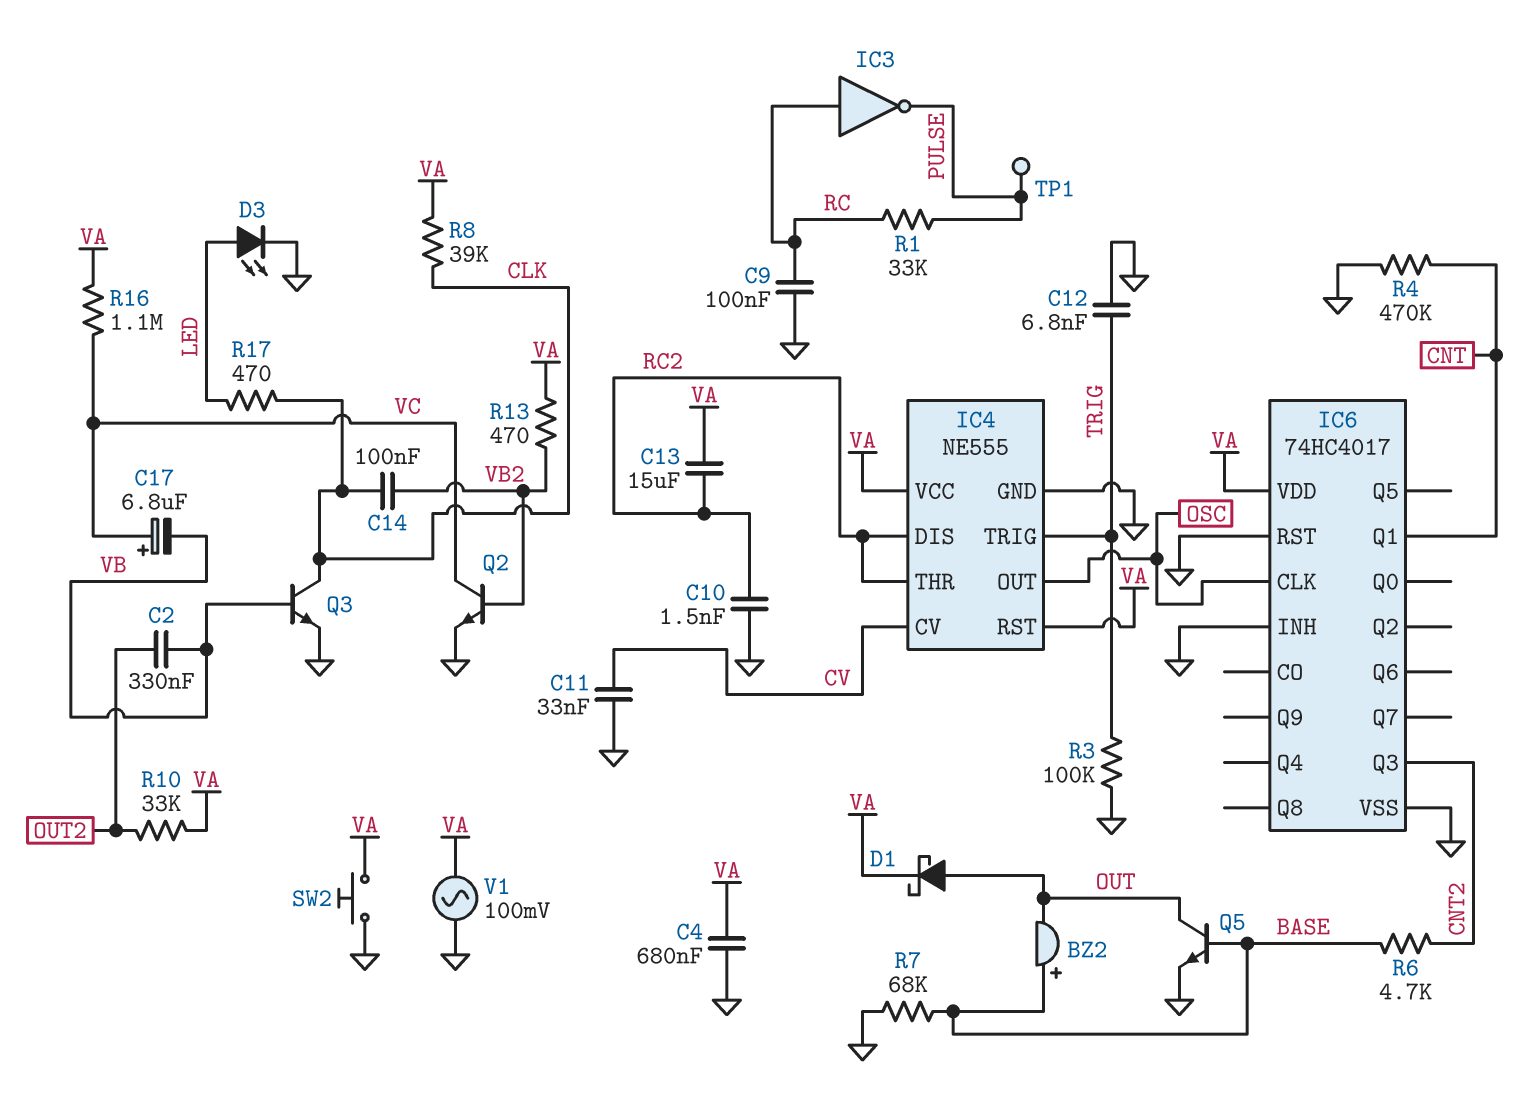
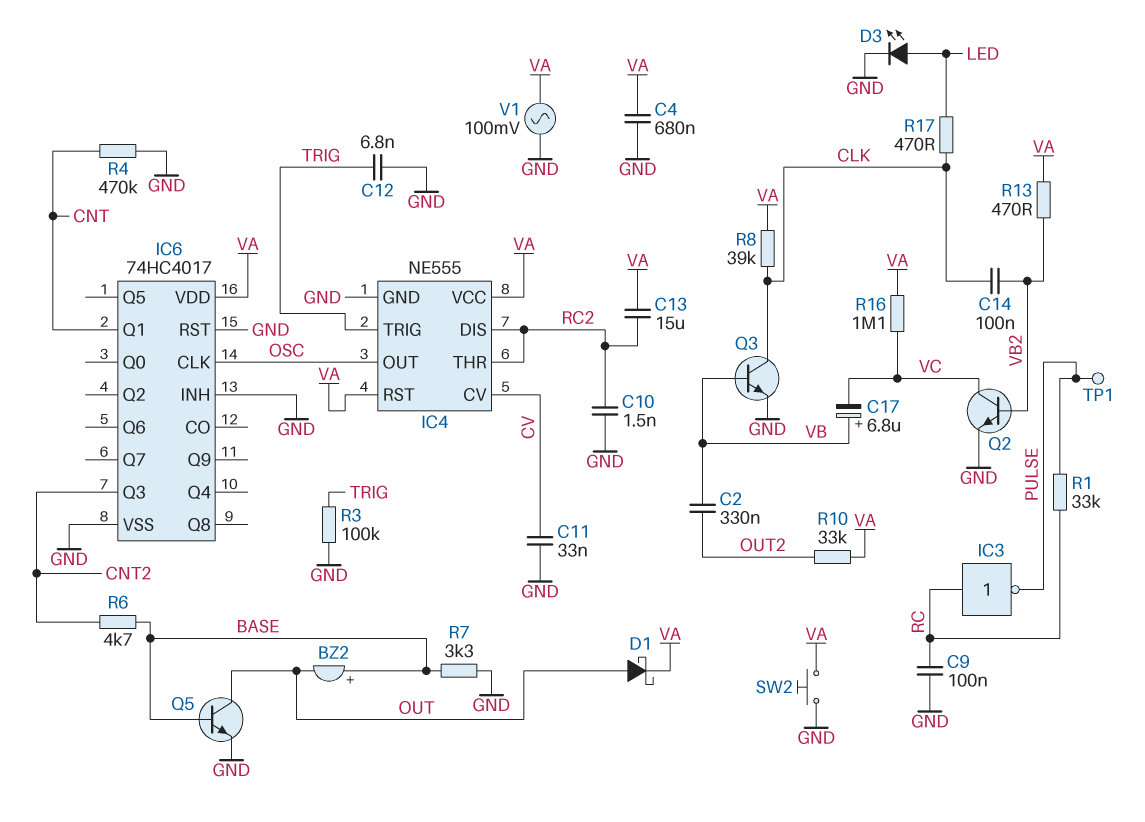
C17: 6.8uF (plus VC, minus VB) -> 6.8uF (plus VB, minus VC)
R7: 68k (BASE, GND) -> 3.3k (BASE, GND)

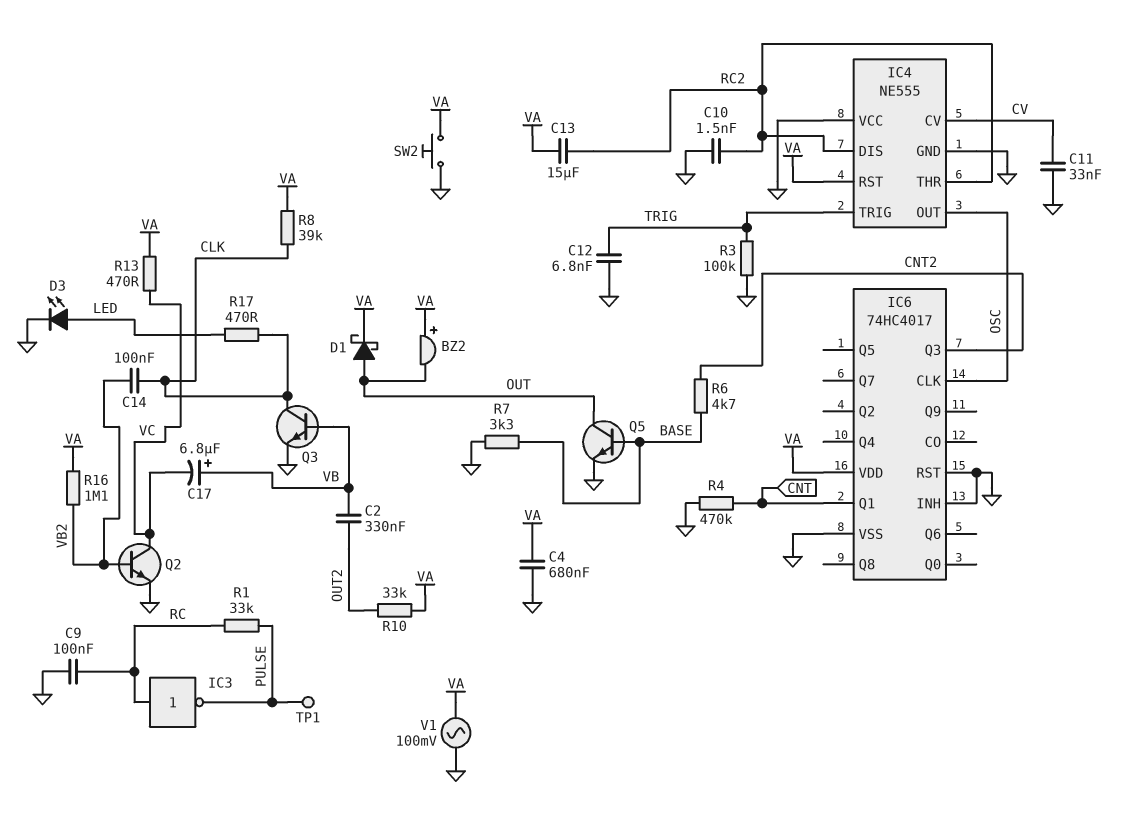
BZ2: buzzer (plus BASE, minus OUT) -> buzzer (plus VA, minus OUT)
IC4 pin VCC: VA -> GND
R13: 470 (VA, VB2) -> 470 (VA, VC)
R16: 1.1M (VA, VC) -> 1.1M (VA, VB2)

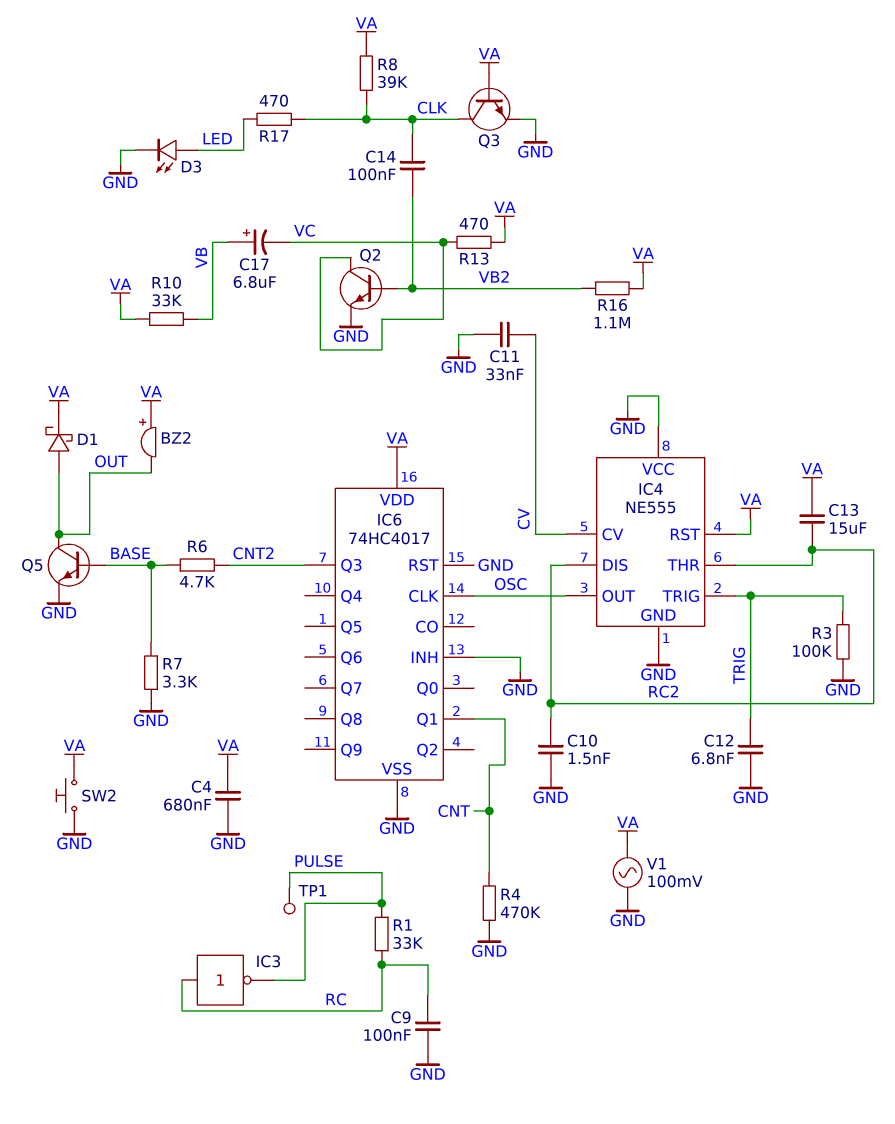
C2: 330nF (OUT2, VB) -> none
Q3: NPN (B VB, C CLK, E GND) -> NPN (B VA, C CLK, E GND)
R10: 33k (OUT2, VA) -> 33k (VA, VB)

